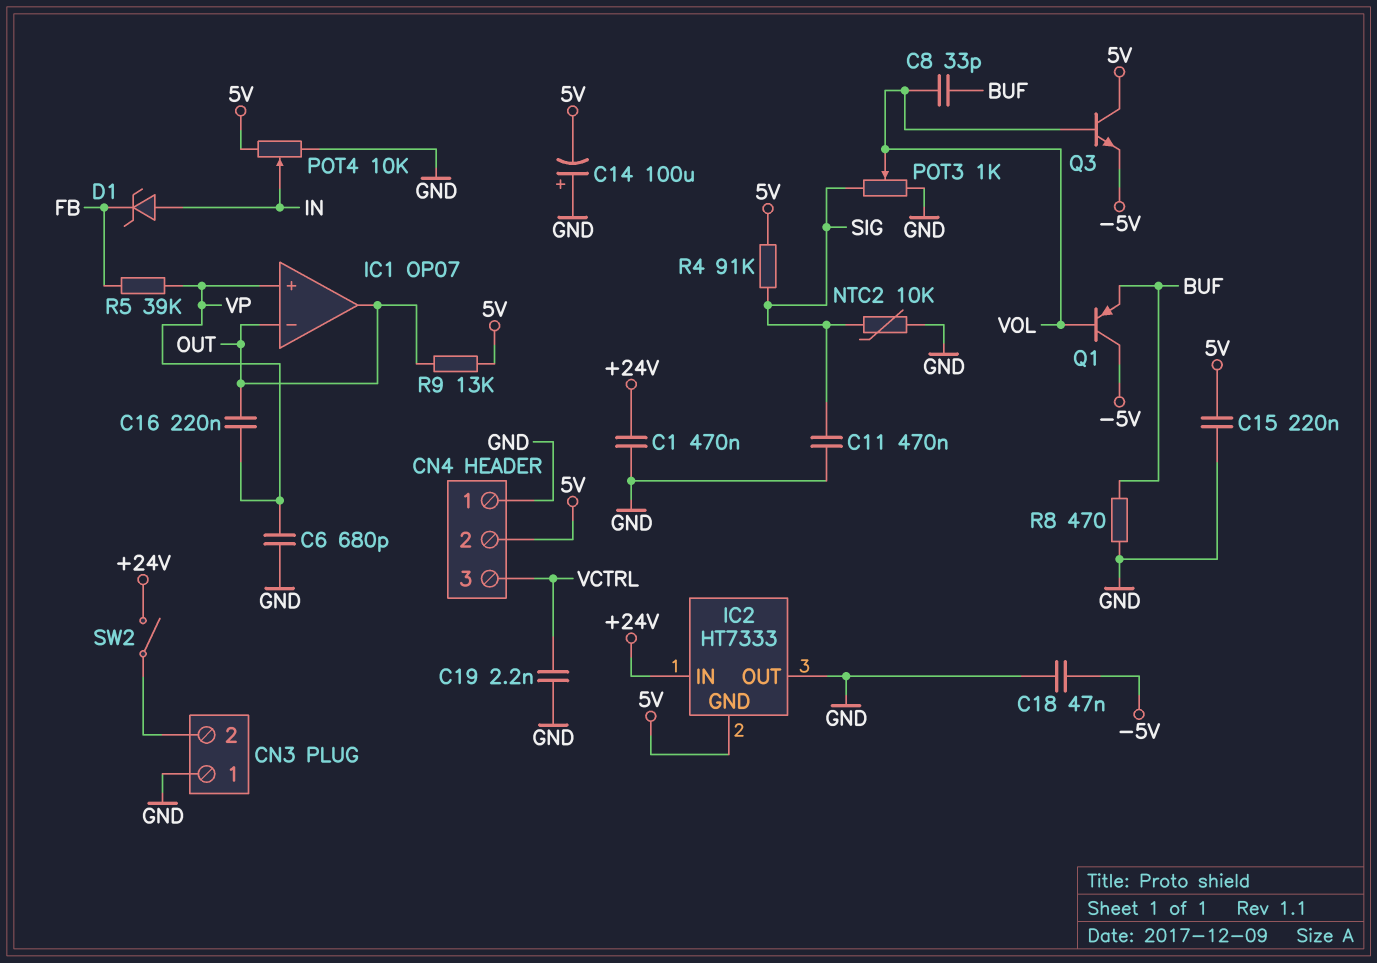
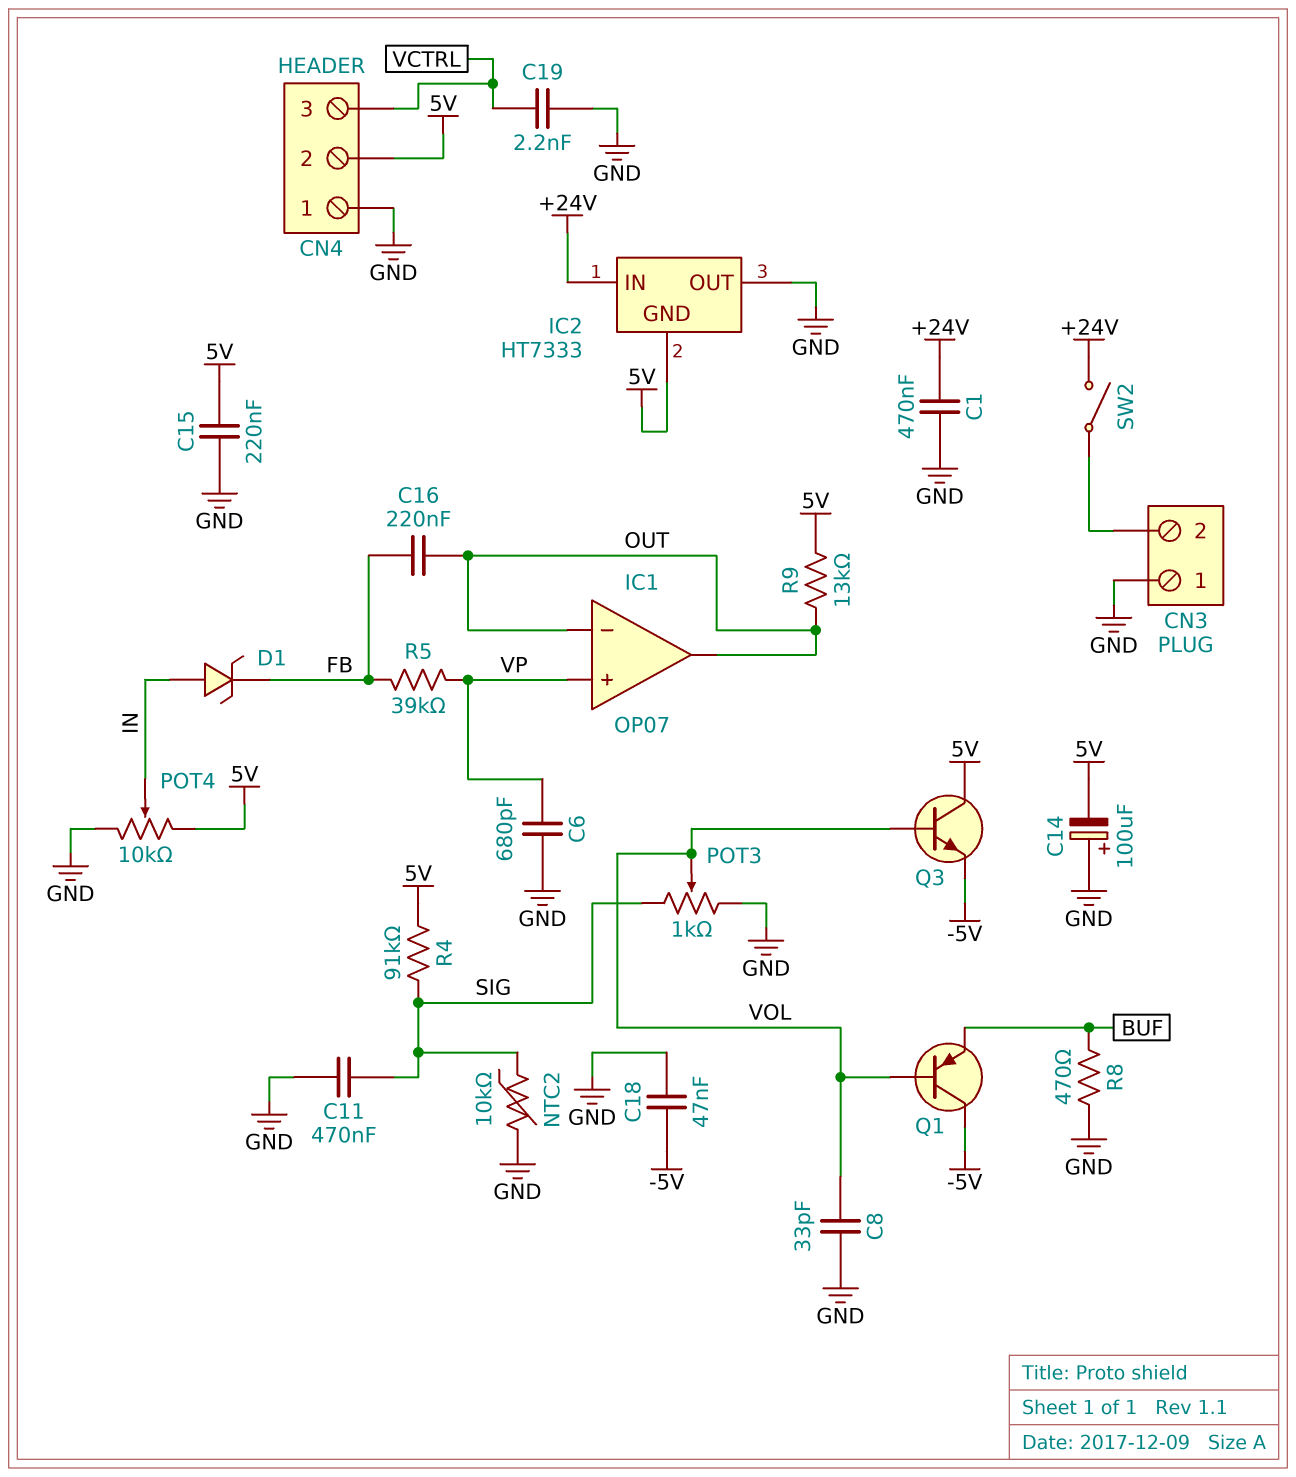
C8: 33pF (BUF, VOL) -> 33pF (GND, VOL)
C16: 220nF (OUT, VP) -> 220nF (FB, OUT)

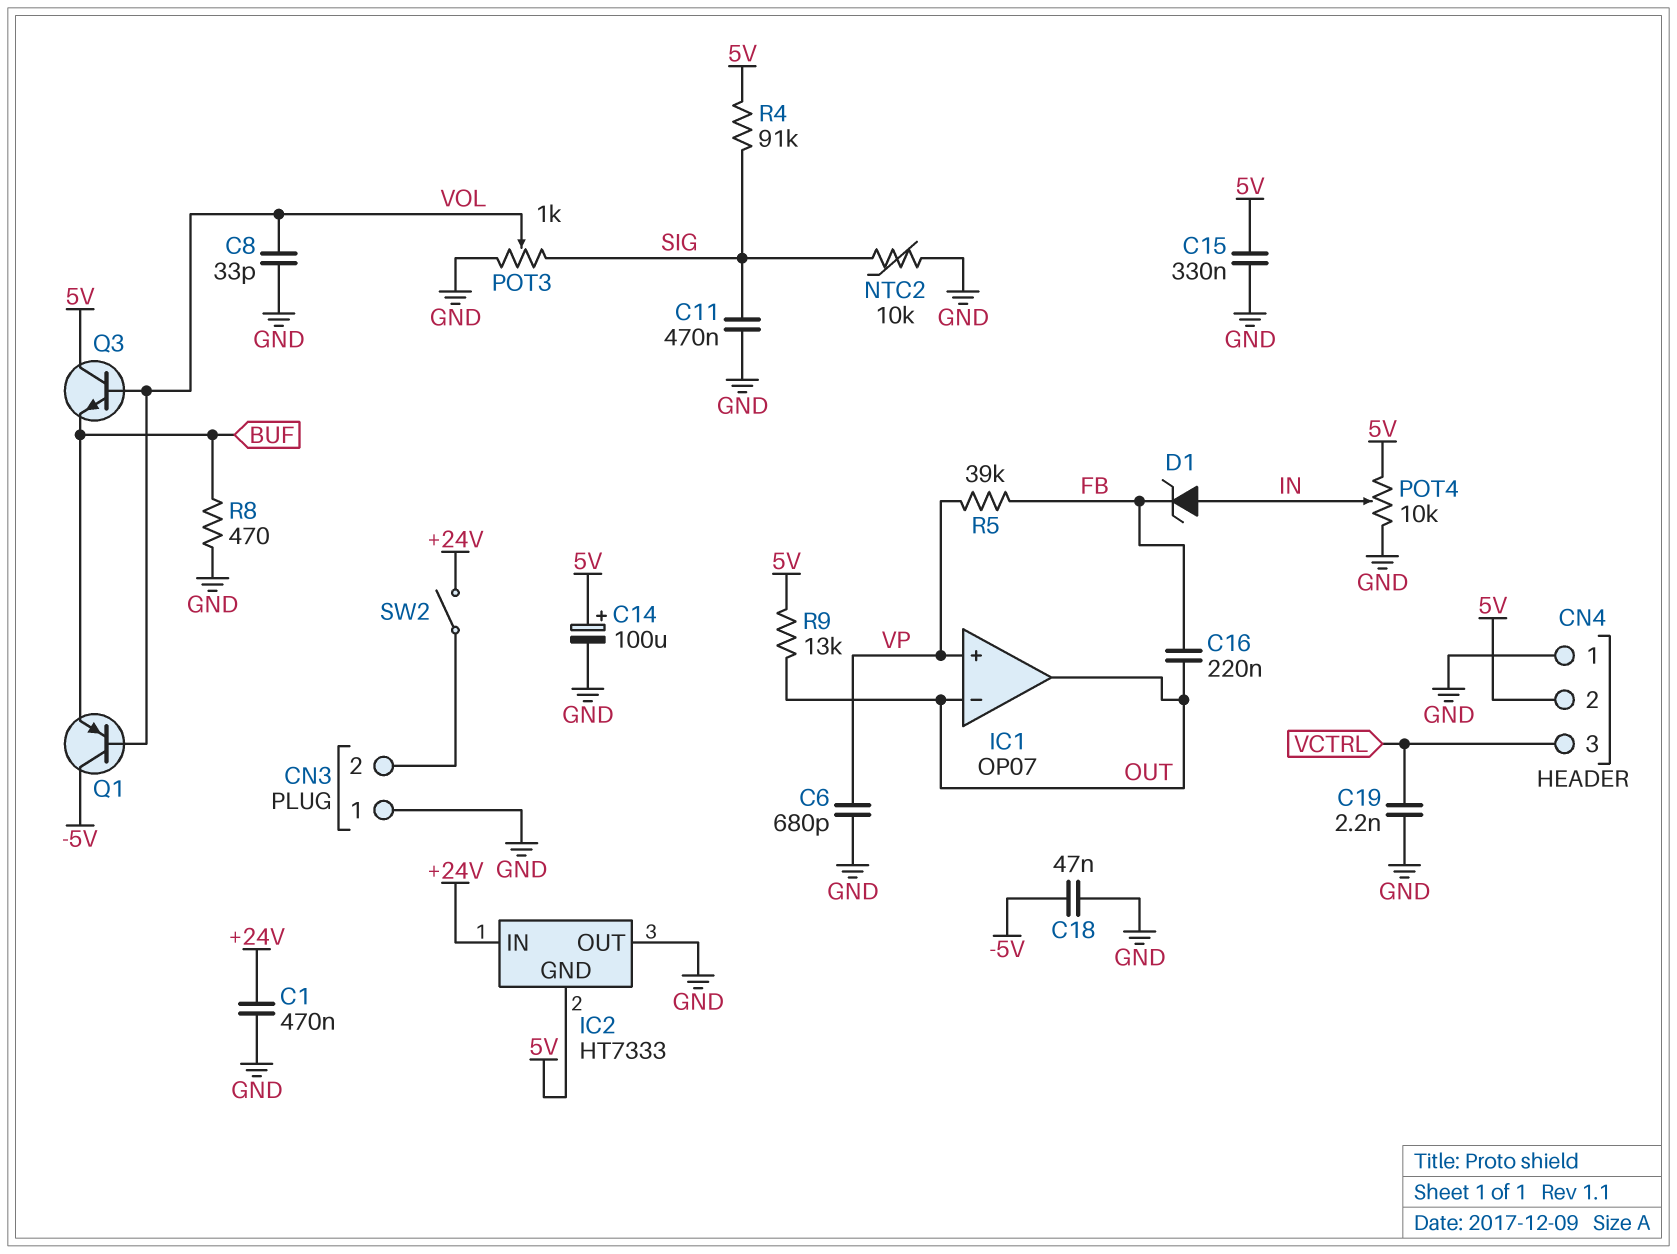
C14: 100uF (plus GND, minus 5V) -> 100uF (plus 5V, minus GND)
C15: 220nF (5V, GND) -> 330nF (5V, GND)
Q3: NPN (B VOL, C 5V, E -5V) -> NPN (B VOL, C 5V, E BUF)

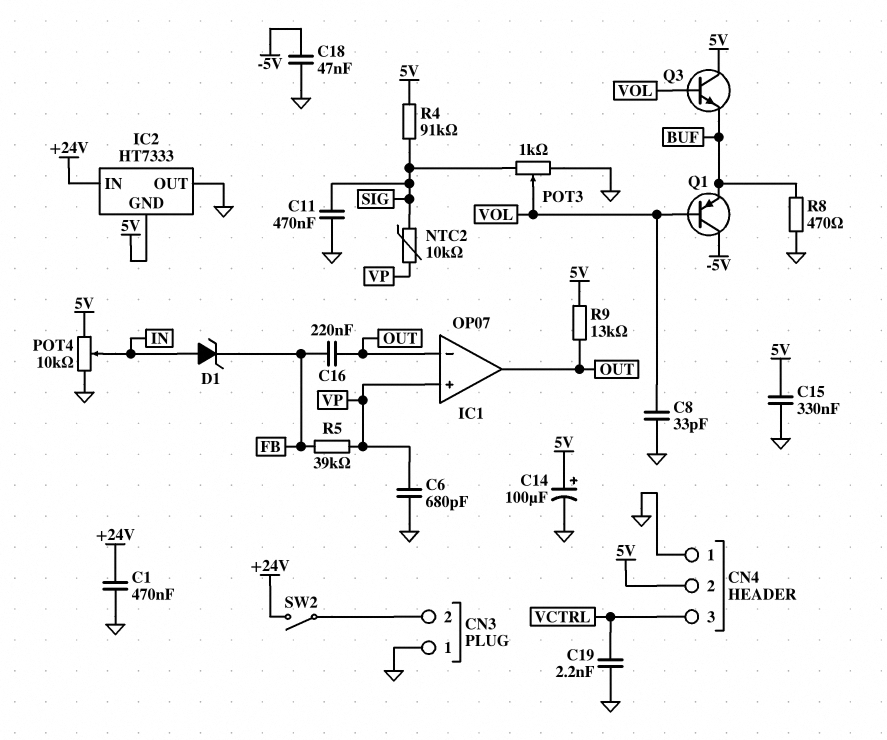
NTC2: 10k (GND, SIG) -> 10k (SIG, VP)

